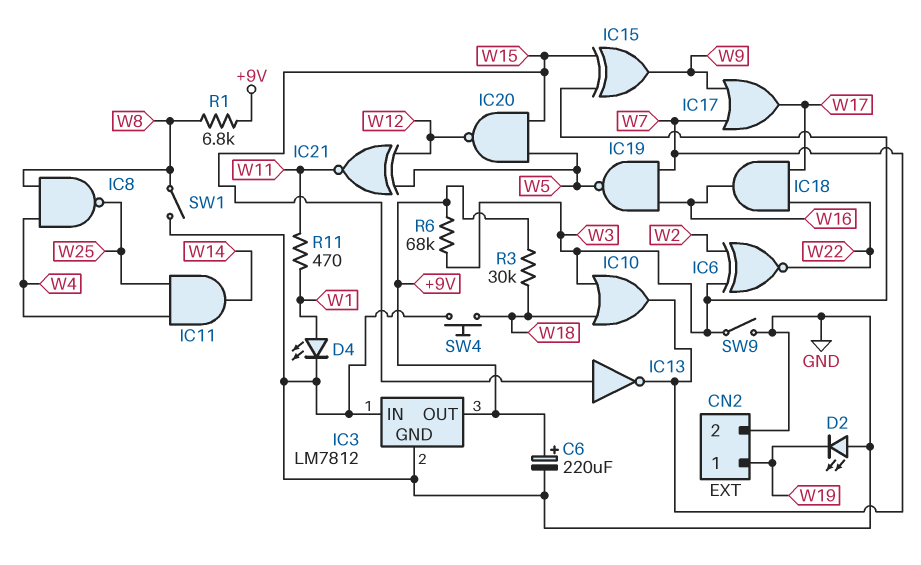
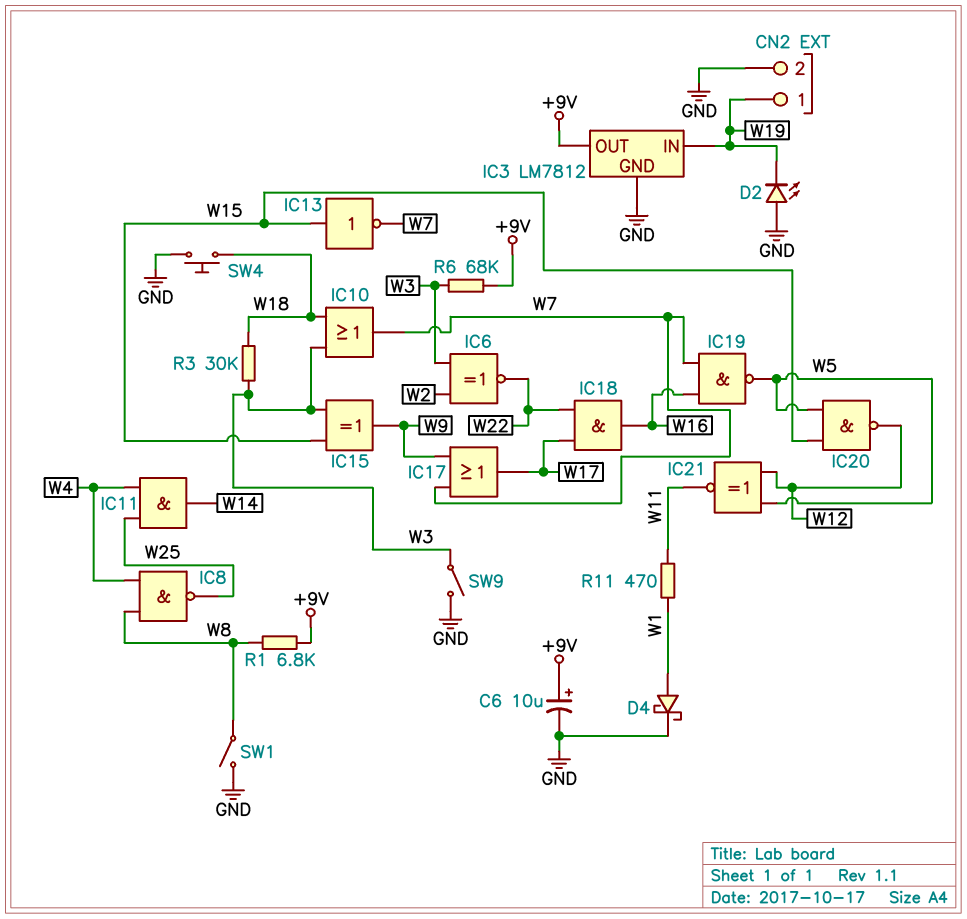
C6: 220uF (plus +9V, minus GND) -> 10uF (plus +9V, minus GND)
D4: LED (A W1, K GND) -> schottky (A W1, K GND)
IC3 pin IN: GND -> W19
R3: 30k (+9V, W18) -> 30k (W3, W18)

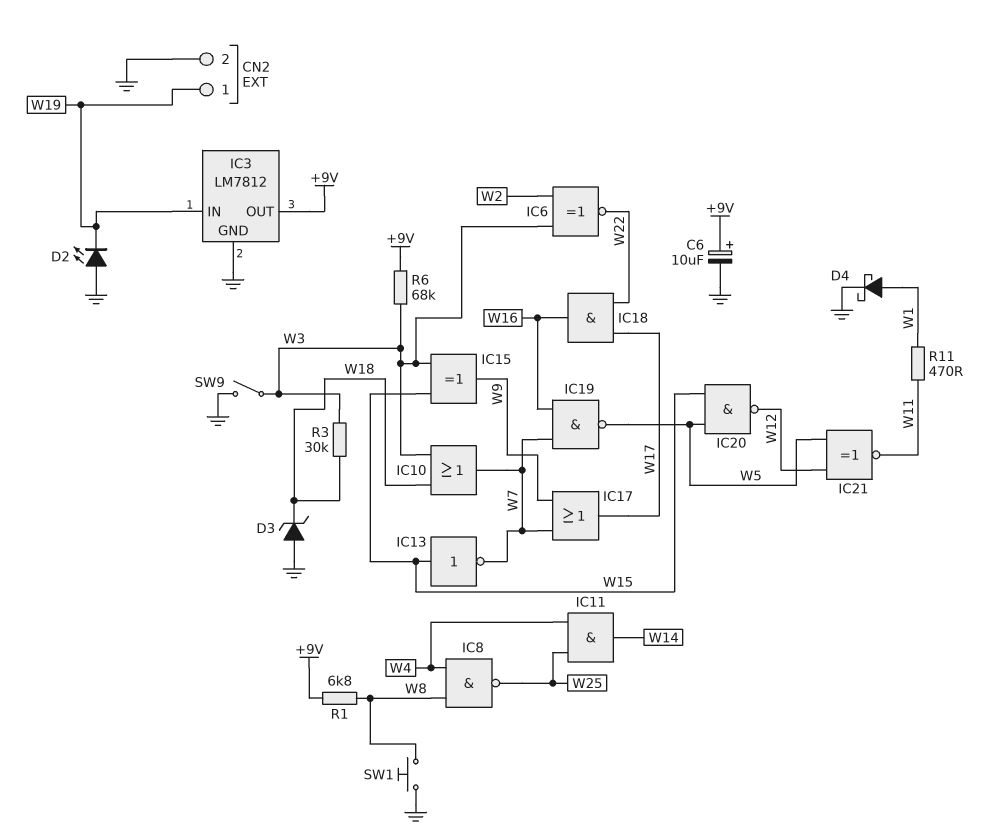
D3: none -> zener (A GND, K W18)
SW1: switch (GND, W8) -> button (GND, W8)
SW4: button (GND, W18) -> none

